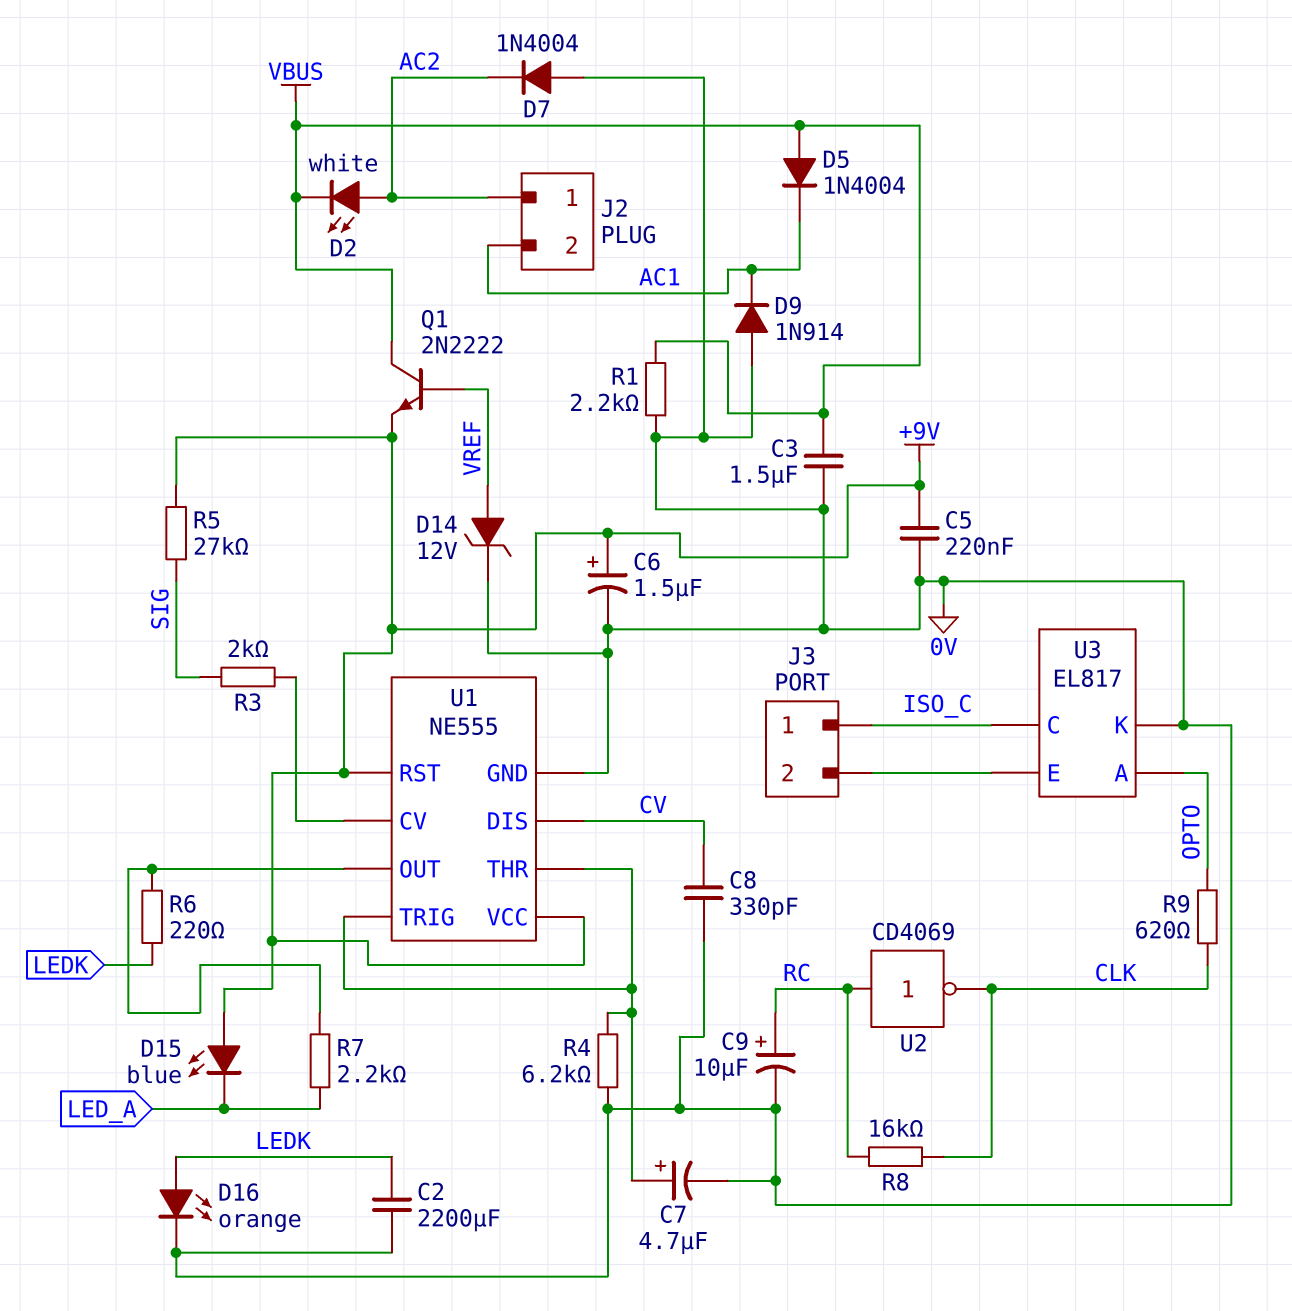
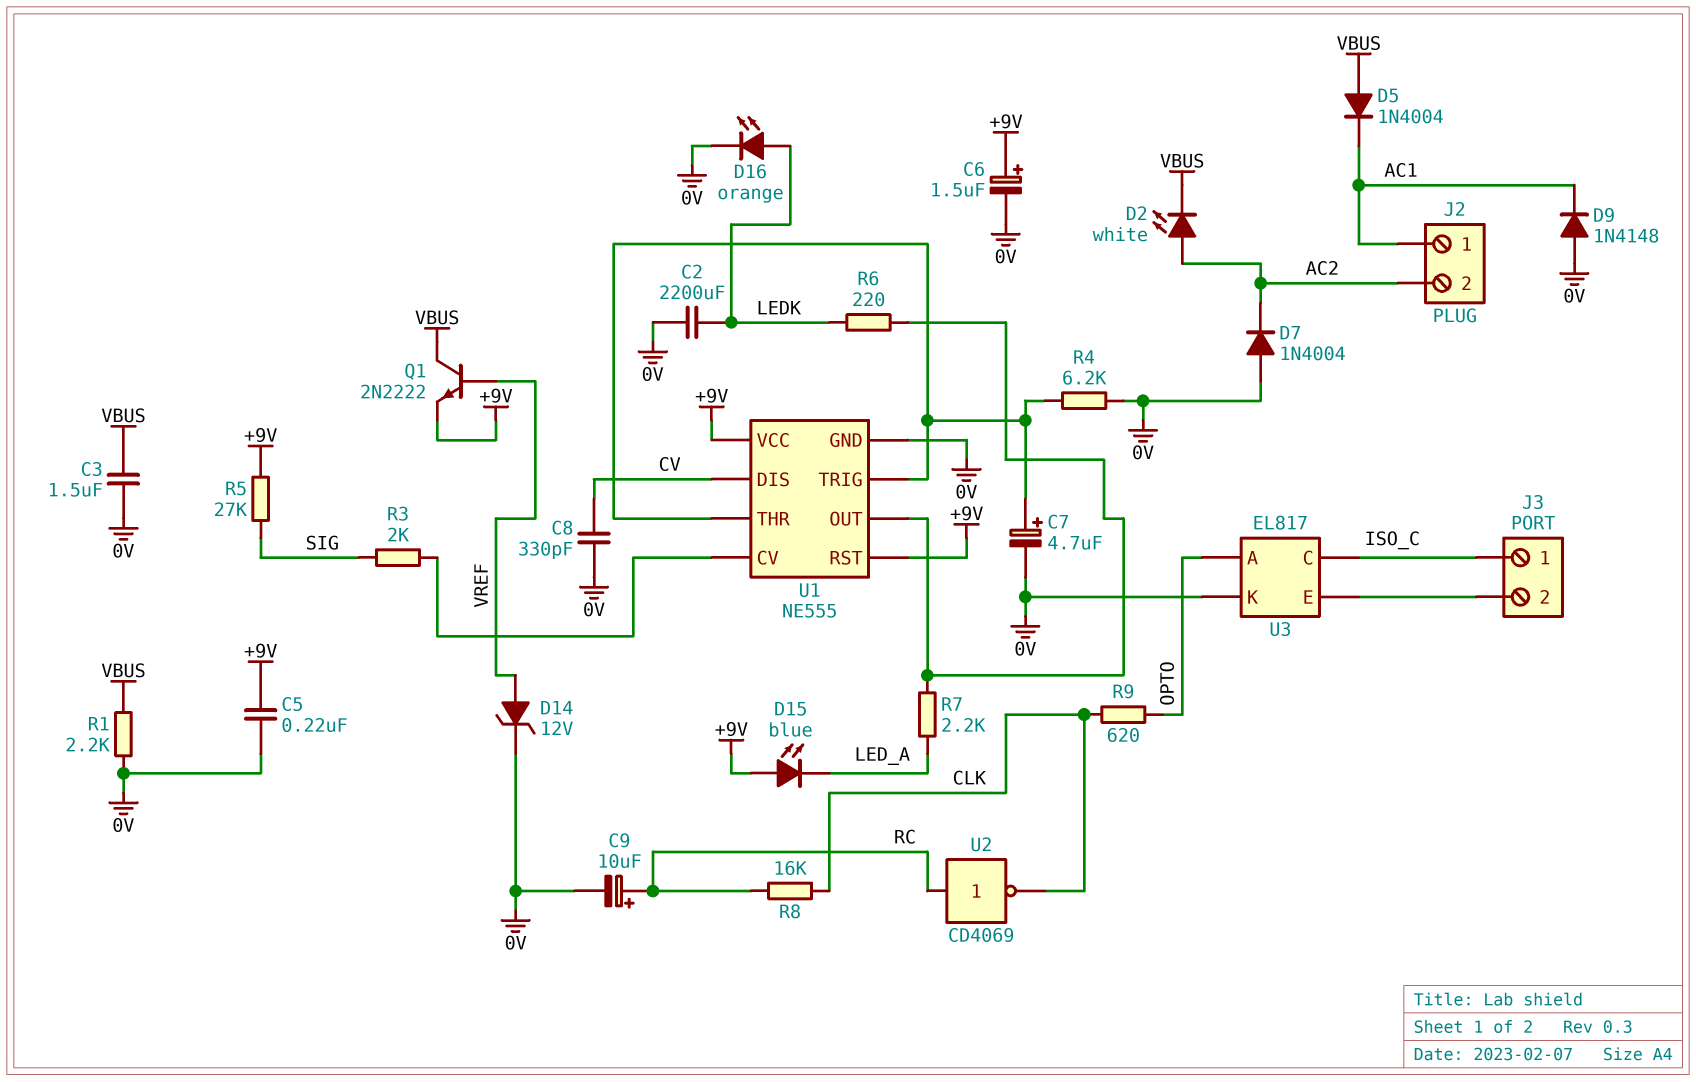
D9: diode 1N914 (A 0V, K AC1) -> diode 1N4148 (A 0V, K AC1)
J2 pin 1: AC2 -> AC1
J2 pin 2: AC1 -> AC2

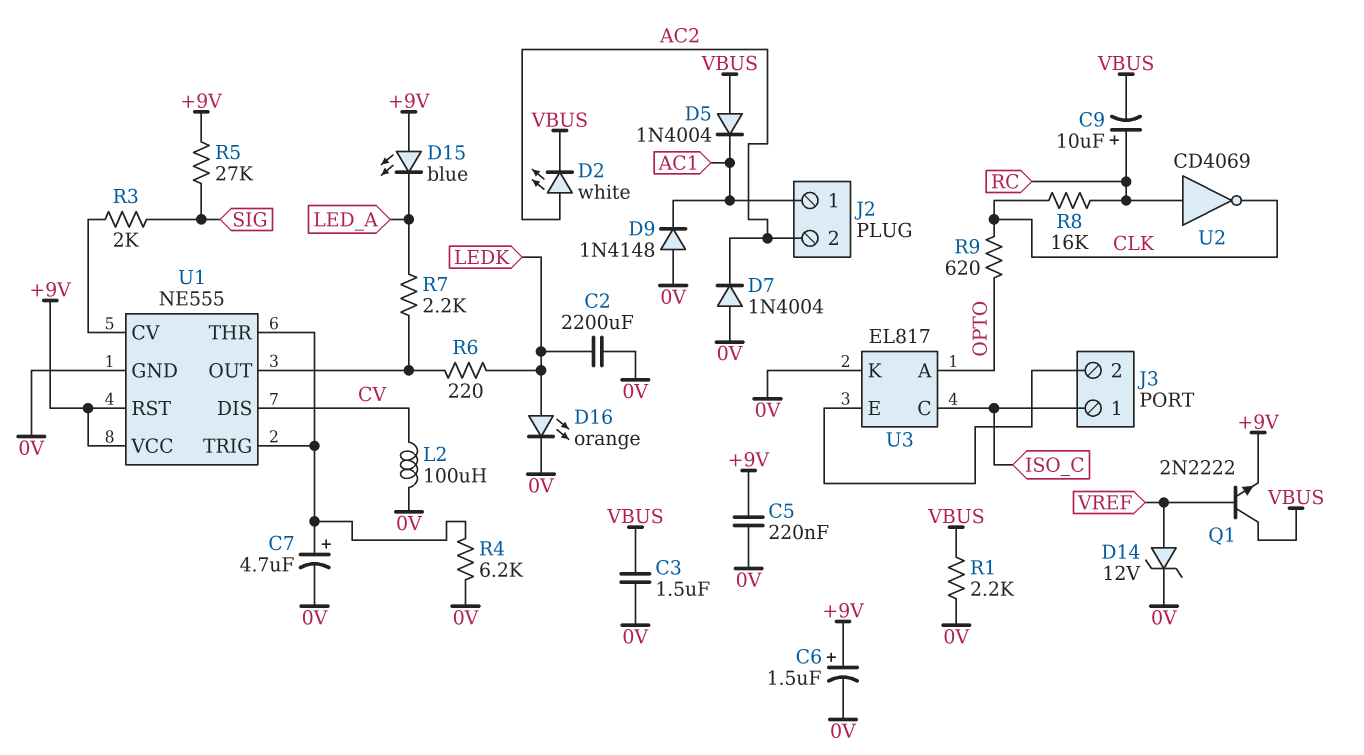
C8: 330pF (0V, CV) -> none
C9: 10uF (plus RC, minus 0V) -> 10uF (plus RC, minus VBUS)
L2: none -> 100uH (0V, CV)

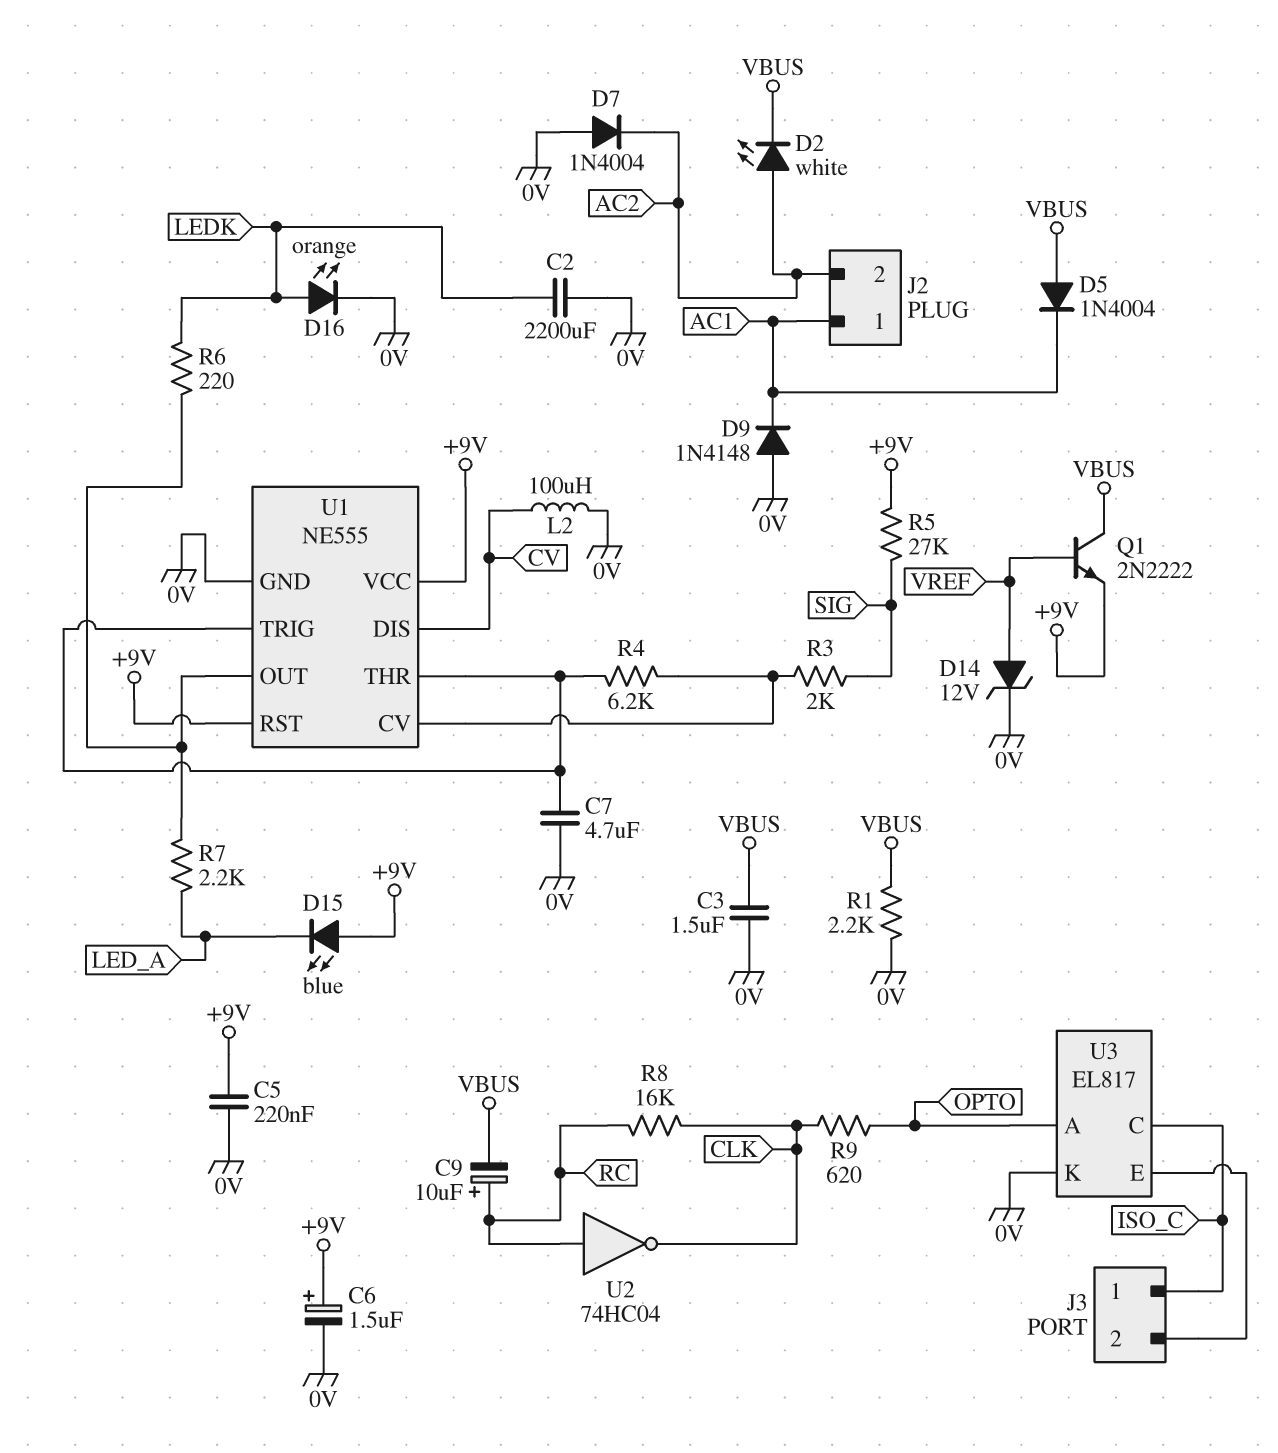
C7: 4.7uF (plus U1/THR, minus 0V) -> 4.7uF (0V, U1/THR)
R4: 6.2k (0V, U1/THR) -> 6.2k (U1/CV, U1/THR)
U2: NOT CD4069 (in RC, out CLK) -> NOT 74HC04 (in RC, out CLK)

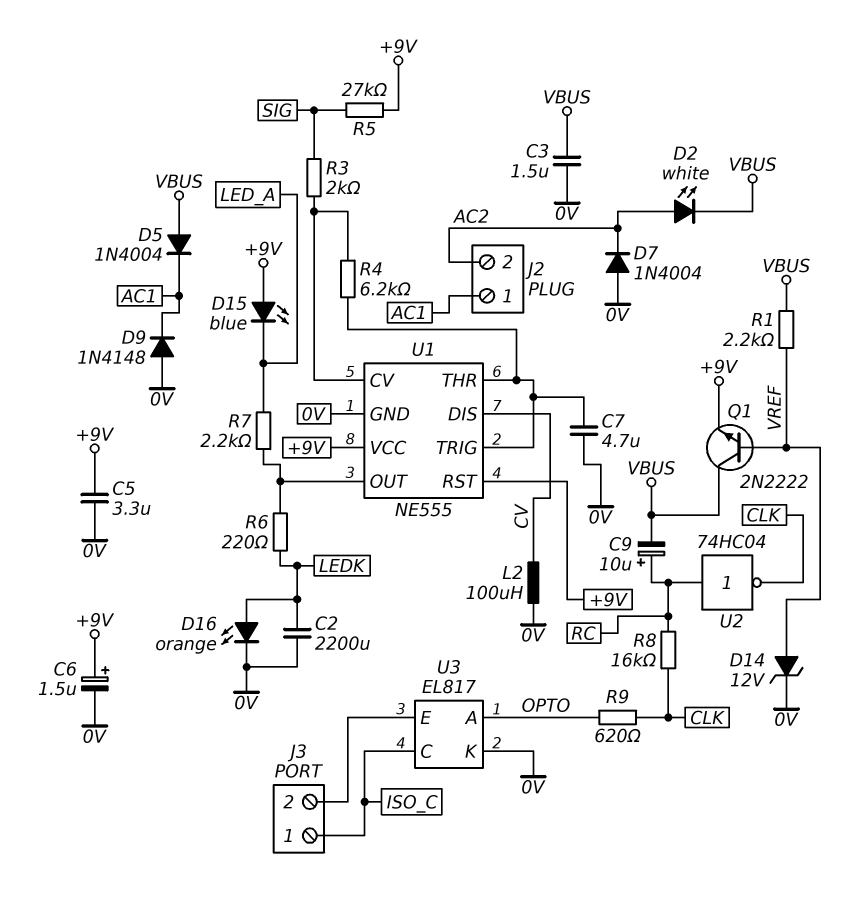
C5: 220nF (+9V, 0V) -> 3.3uF (+9V, 0V)
R1: 2.2k (0V, VBUS) -> 2.2k (VBUS, VREF)

